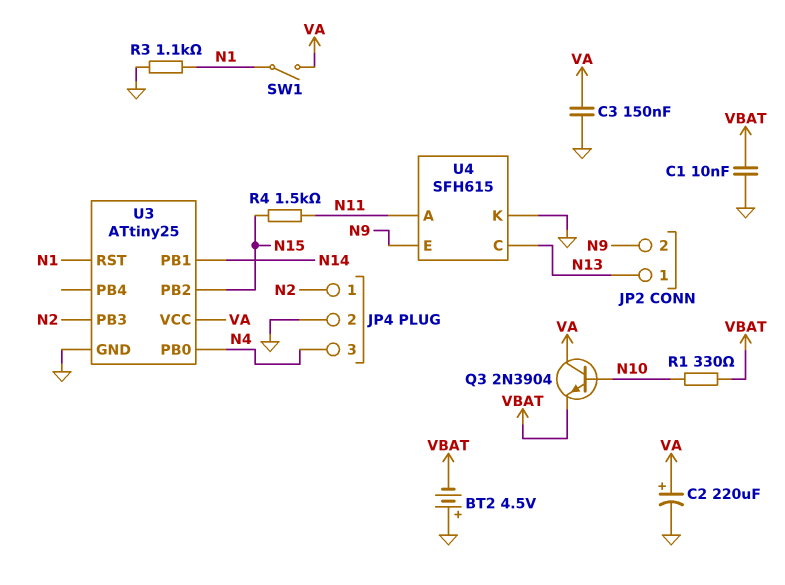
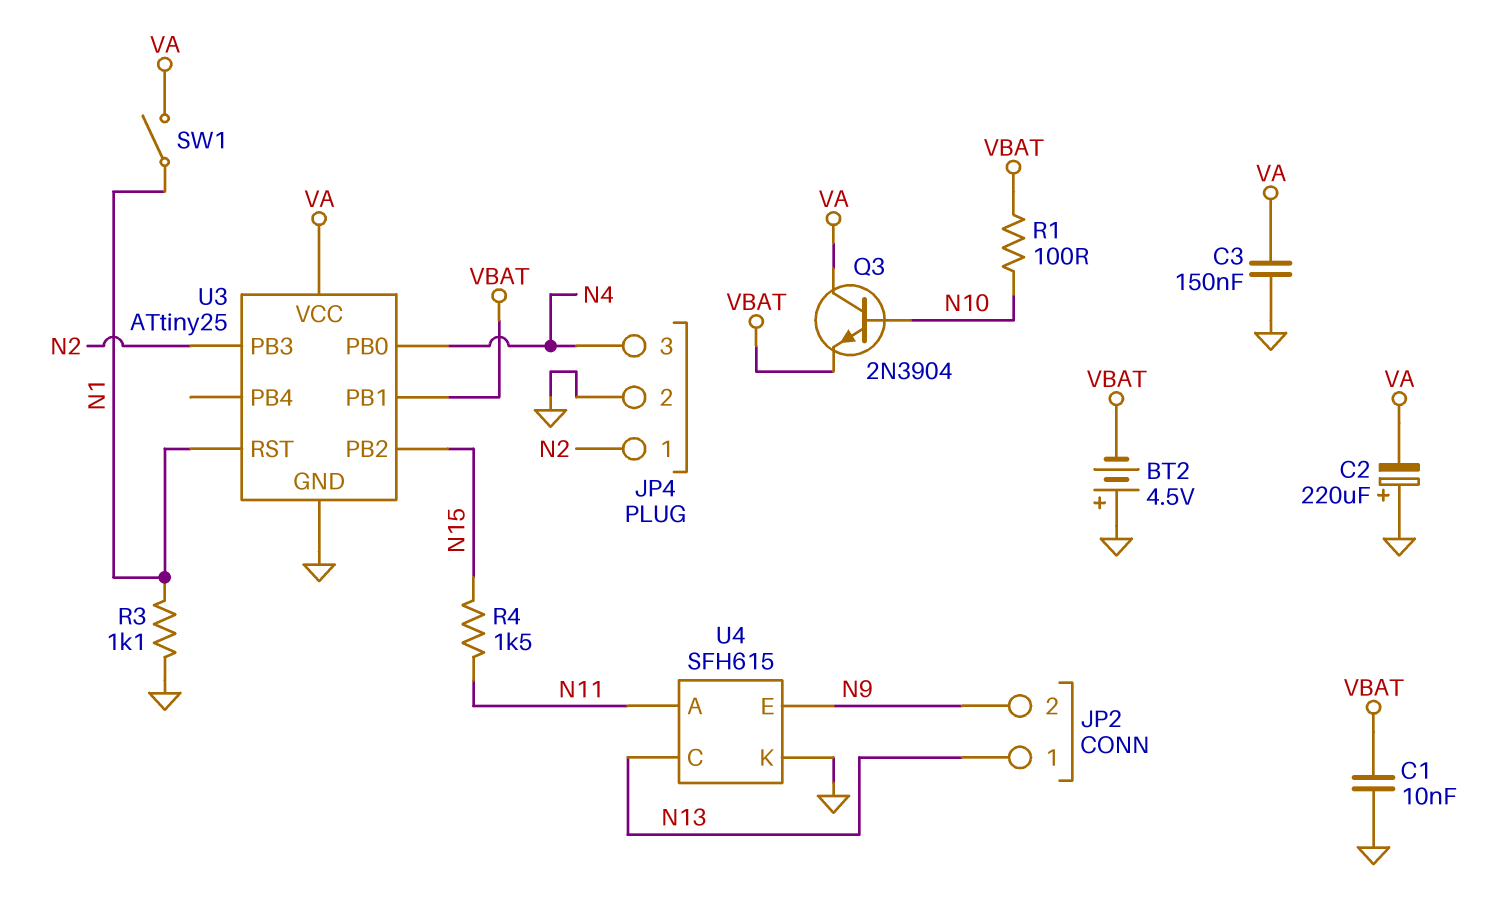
C2: 220uF (plus VA, minus GND) -> 220uF (plus GND, minus VA)
R1: 330 (N10, VBAT) -> 100 (N10, VBAT)
U3 pin PB1: N14 -> VBAT

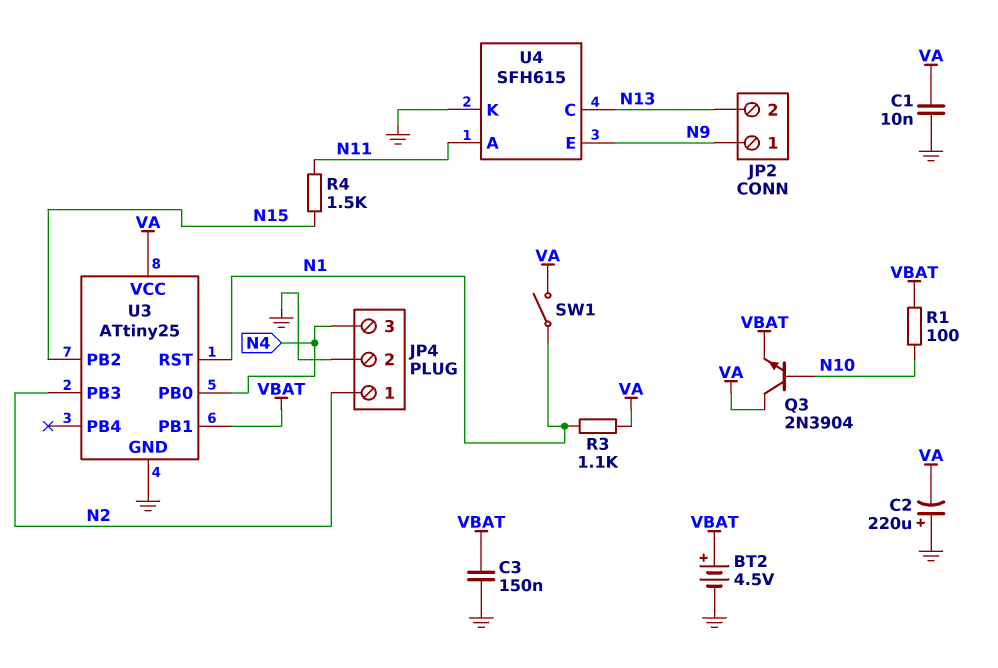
BT2: 4.5V (plus GND, minus VBAT) -> 4.5V (plus VBAT, minus GND)
C1: 10nF (GND, VBAT) -> 10nF (GND, VA)
C3: 150nF (GND, VA) -> 150nF (GND, VBAT)
JP2 pin 1: N13 -> N9
JP2 pin 2: N9 -> N13
R3: 1.1k (GND, N1) -> 1.1k (N1, VA)

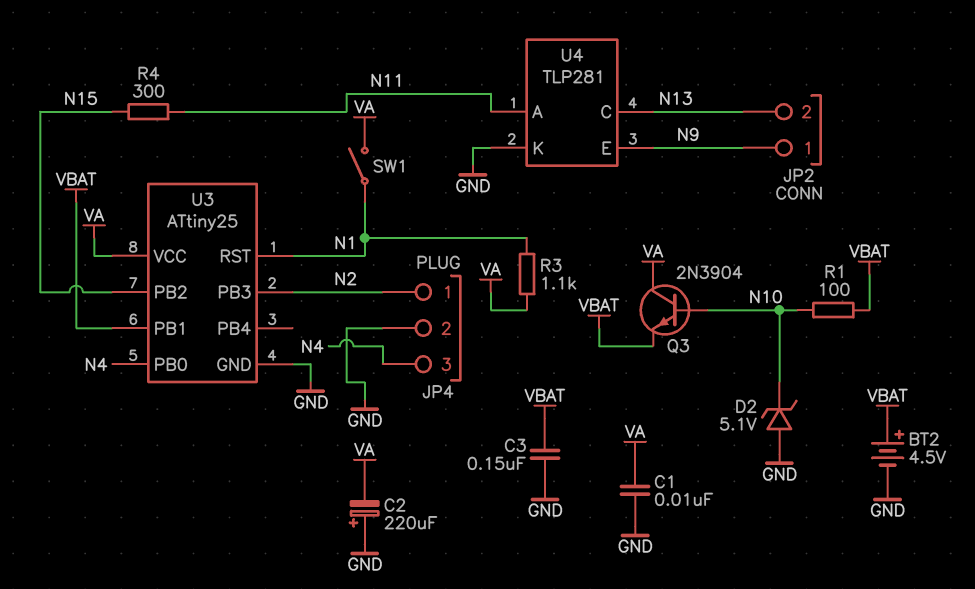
D2: none -> zener 5.1V (A GND, K N10)
R4: 1.5k (N11, N15) -> 300 (N11, N15)
U4: SFH615 -> TLP281

